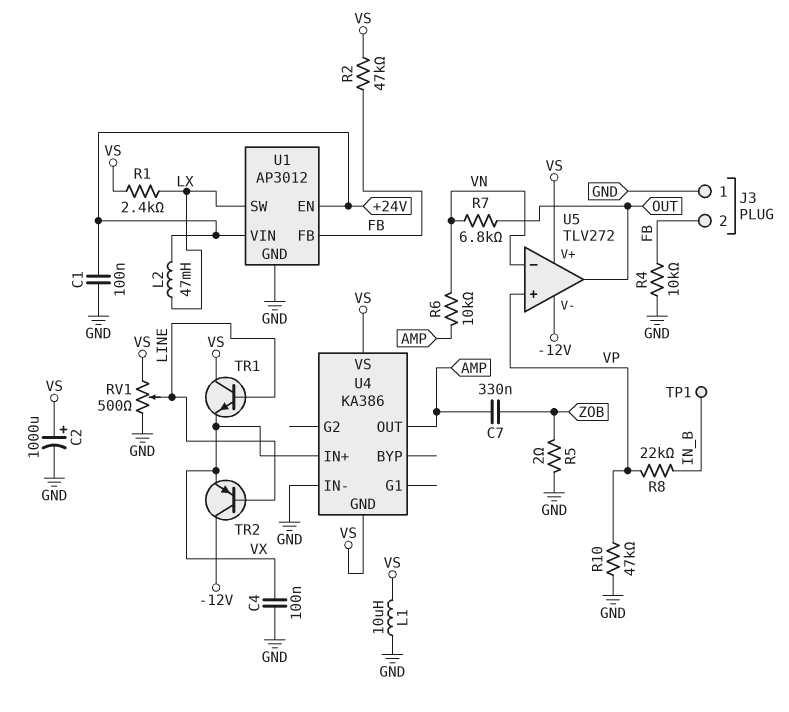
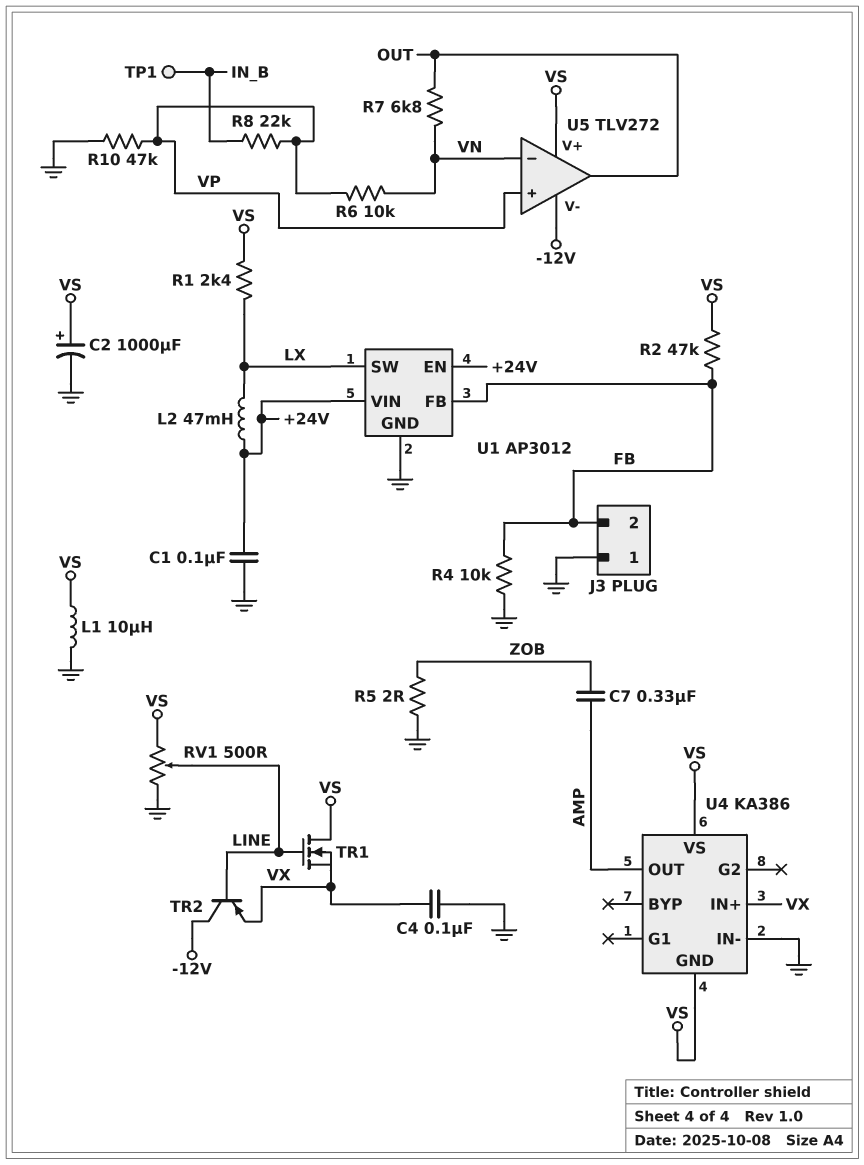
R6: 10k (AMP, VN) -> 10k (VN, VP)
TR1: NPN (B LINE, C VS, E VX) -> NMOS (G LINE, D VS, S VX)

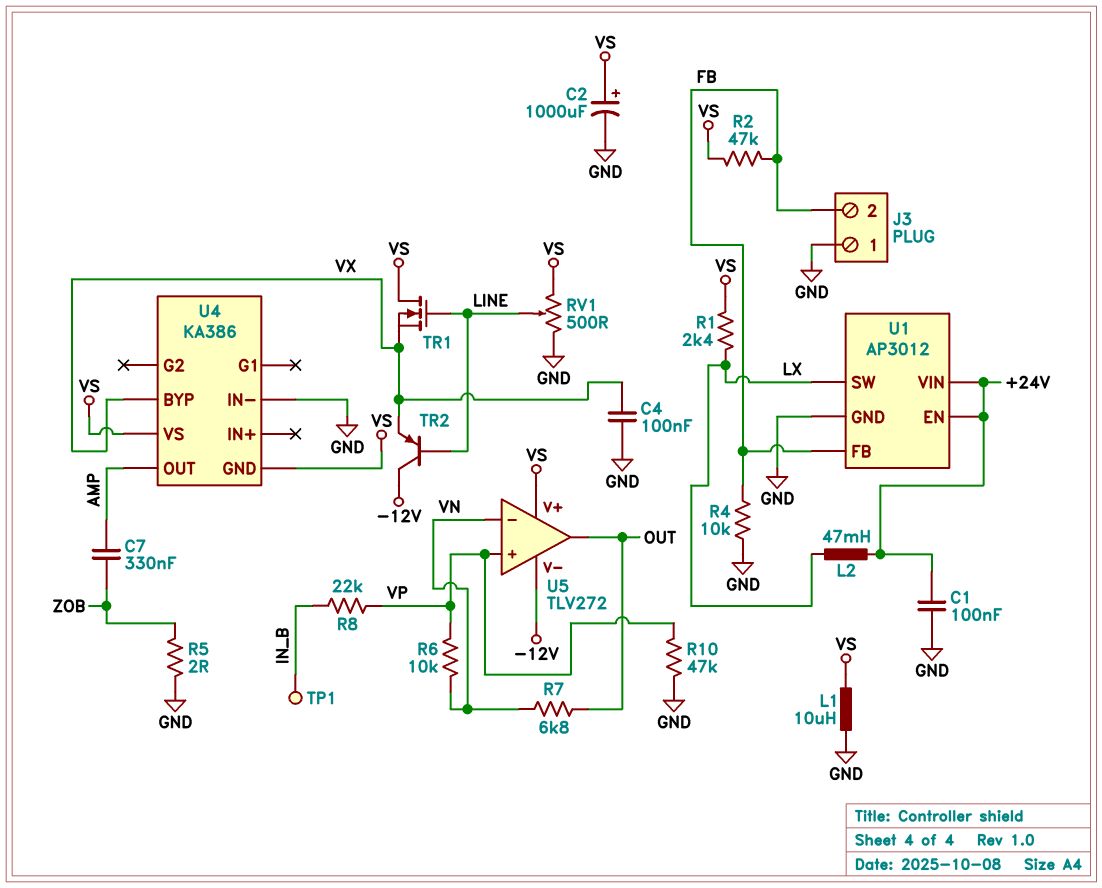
U4 pin BYP: none -> VX
U4 pin IN+: VX -> none

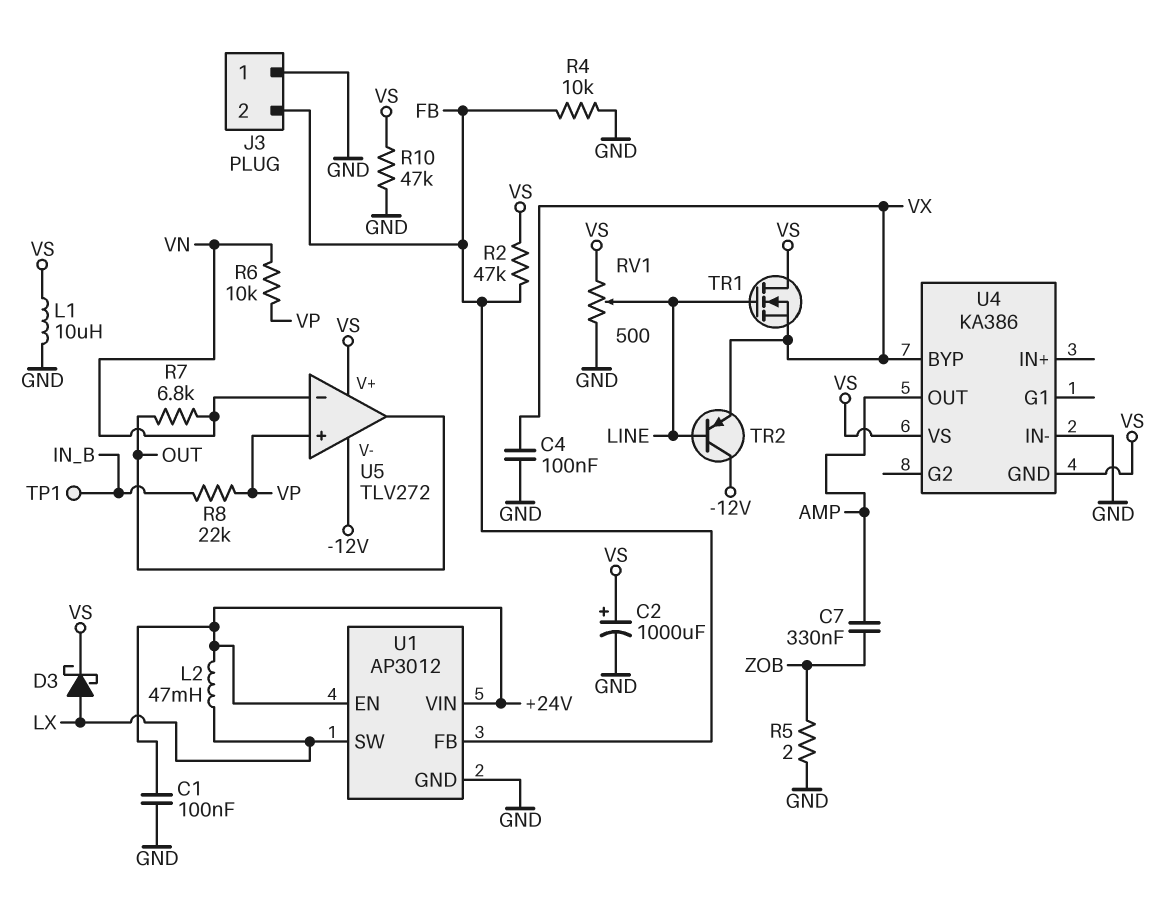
D3: none -> schottky (A LX, K VS)
R1: 2.4k (LX, VS) -> none
R10: 47k (GND, VP) -> 47k (GND, VS)

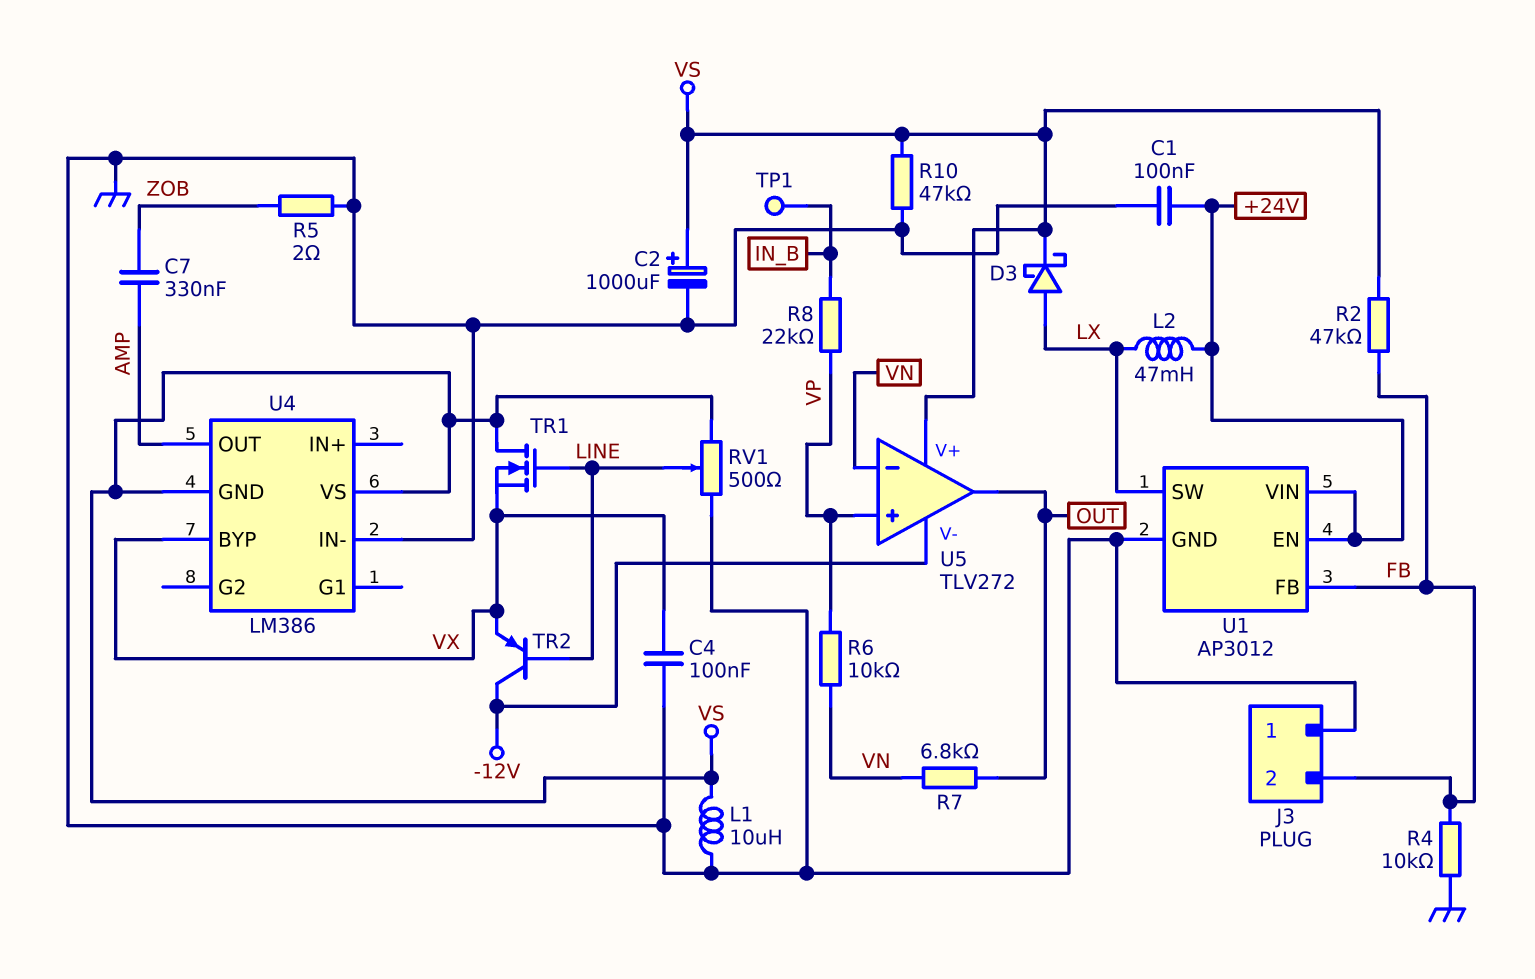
U4: KA386 -> LM386

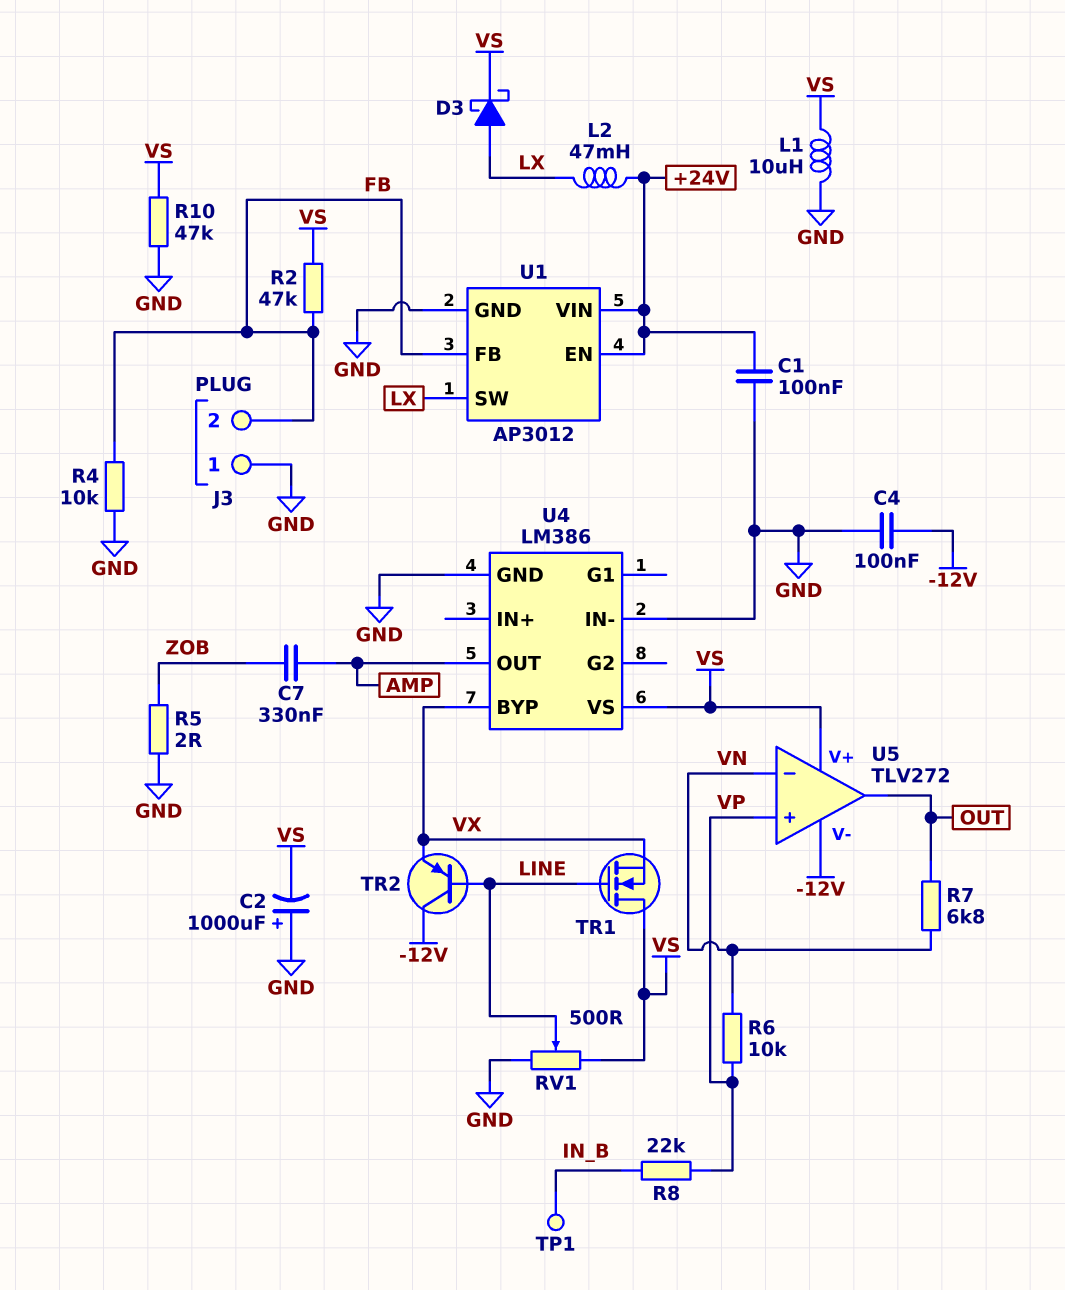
C2: 1000uF (plus VS, minus GND) -> 1000uF (plus GND, minus VS)
C4: 100nF (GND, VX) -> 100nF (-12V, GND)
U4 pin GND: VS -> GND

